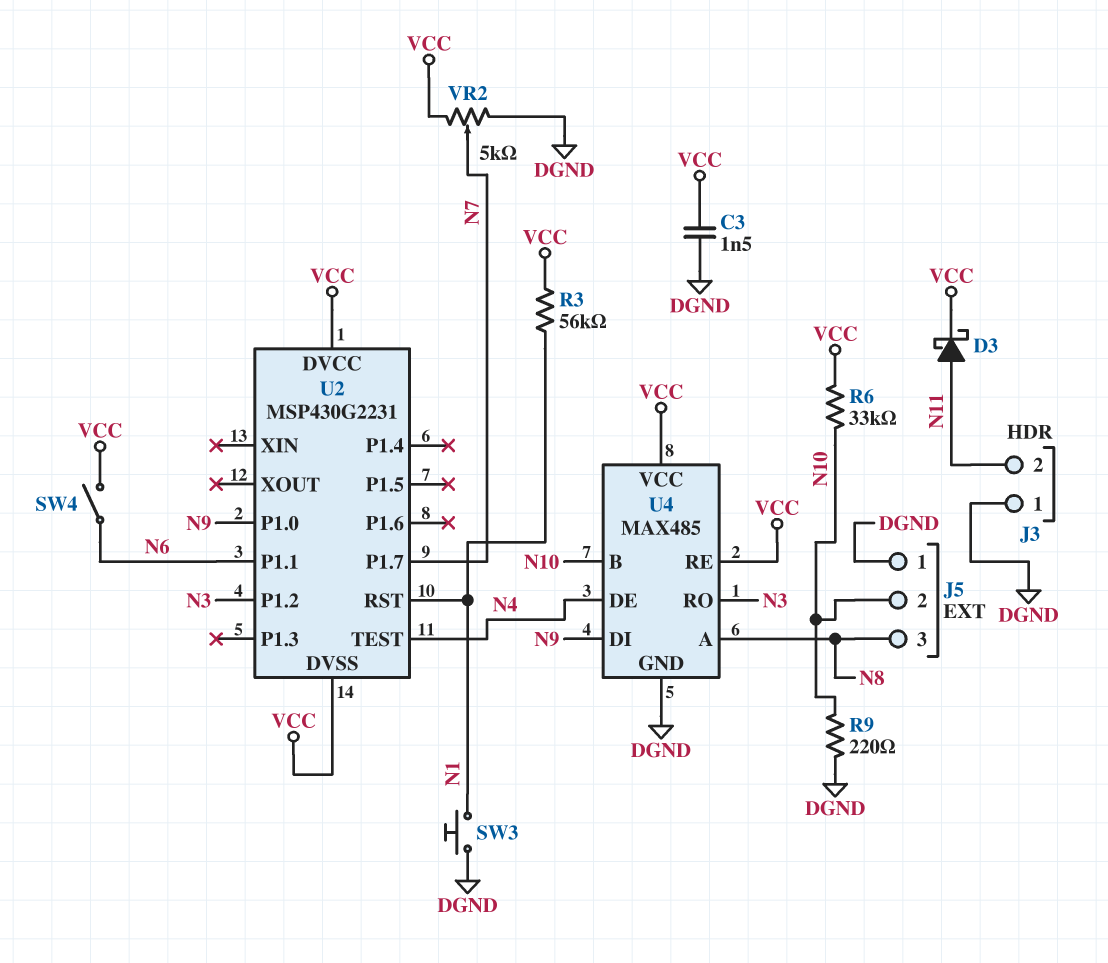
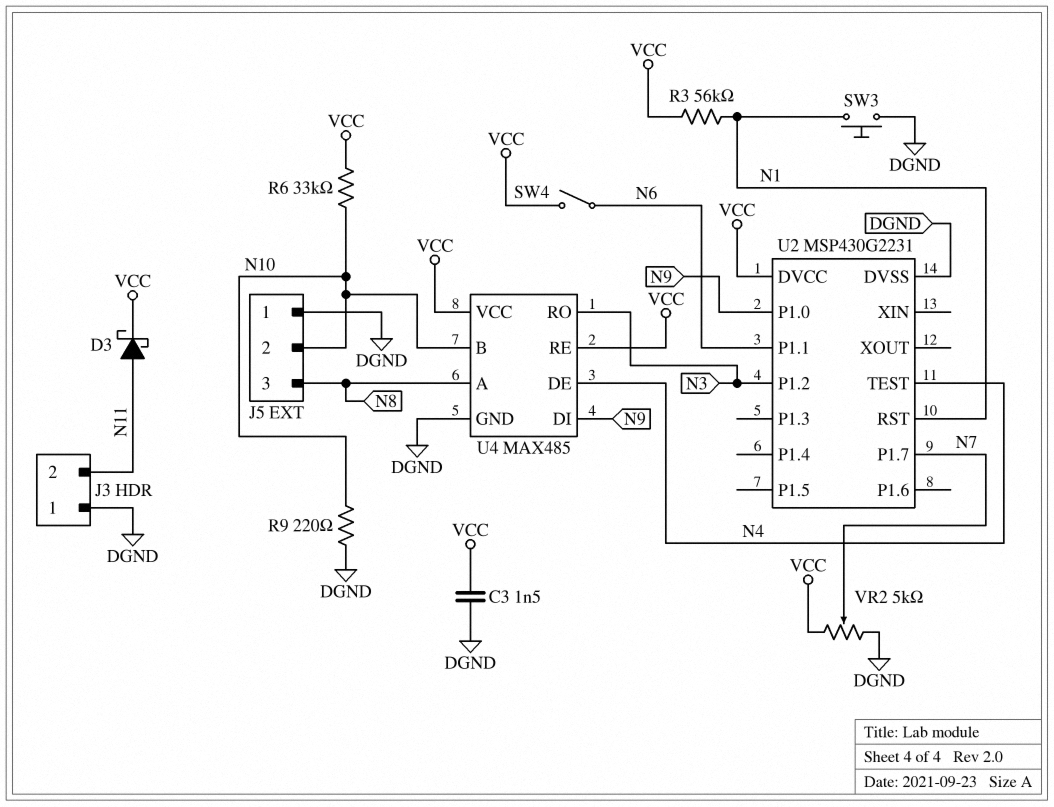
U2 pin DVSS: VCC -> DGND

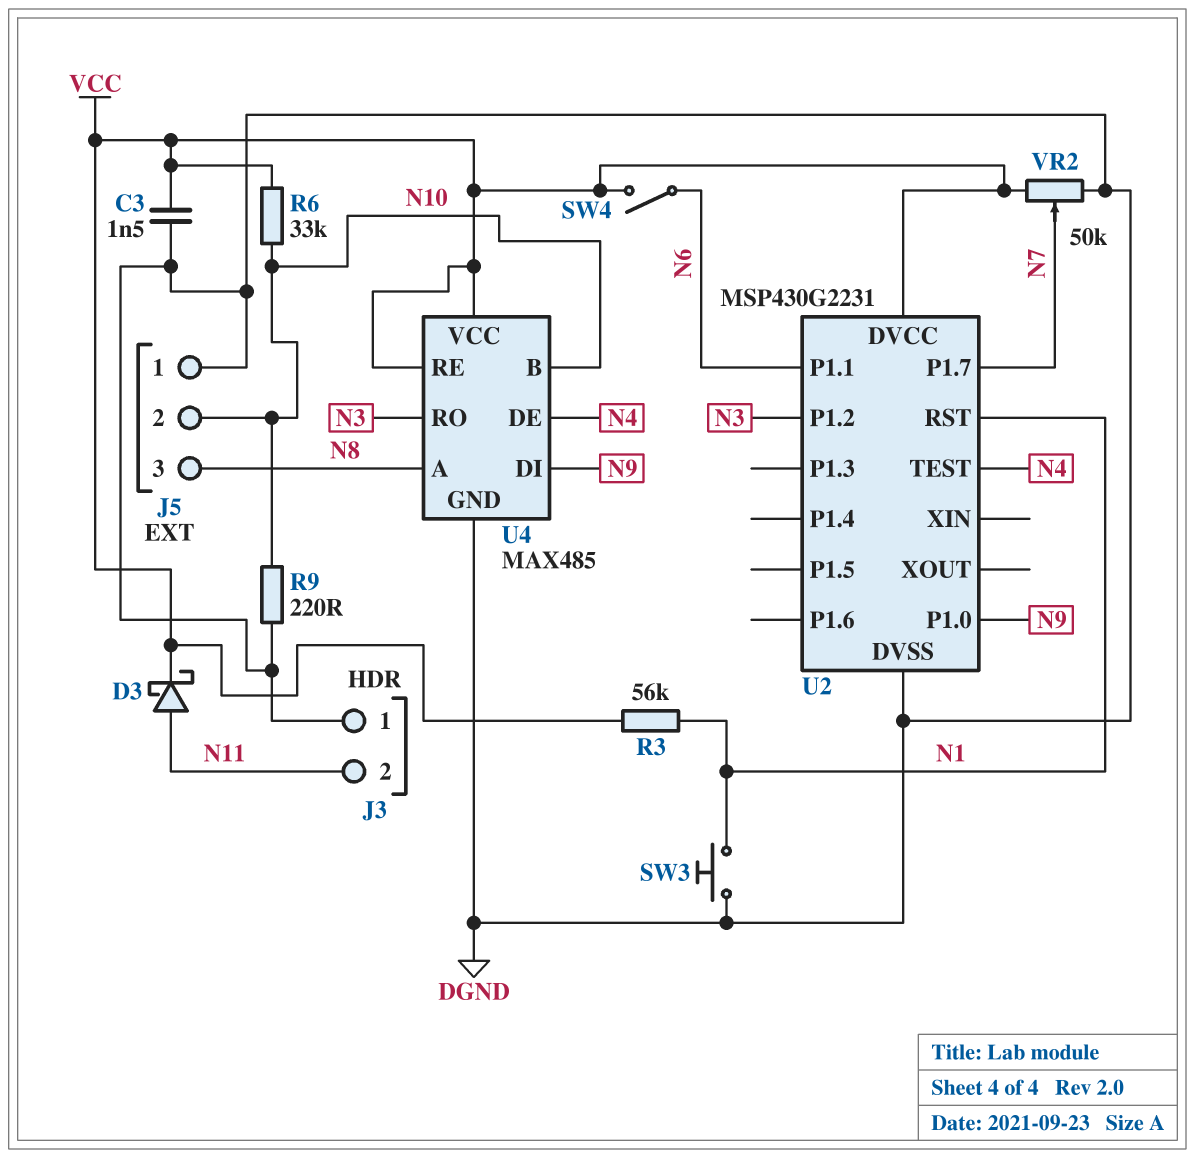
VR2: 5k (DGND, VCC, wiper N7) -> 50k (DGND, VCC, wiper N7)

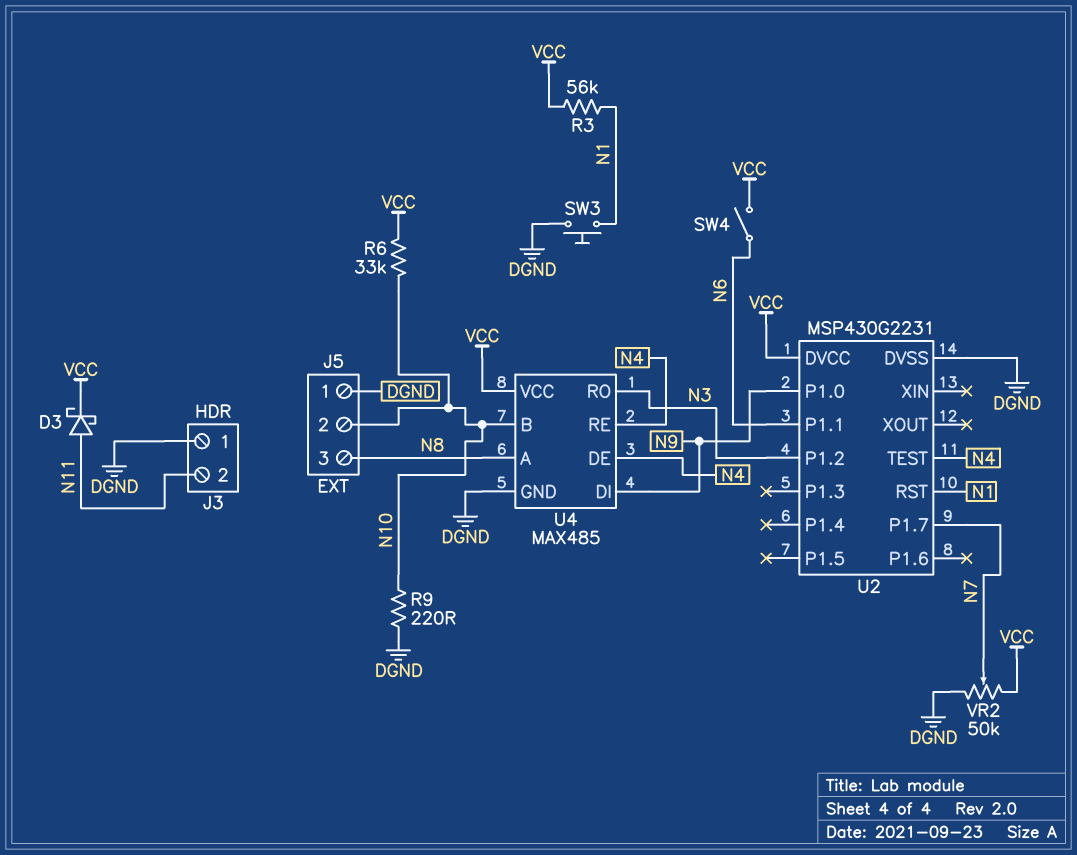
C3: 1.5nF (DGND, VCC) -> none
U4 pin RE: VCC -> N4

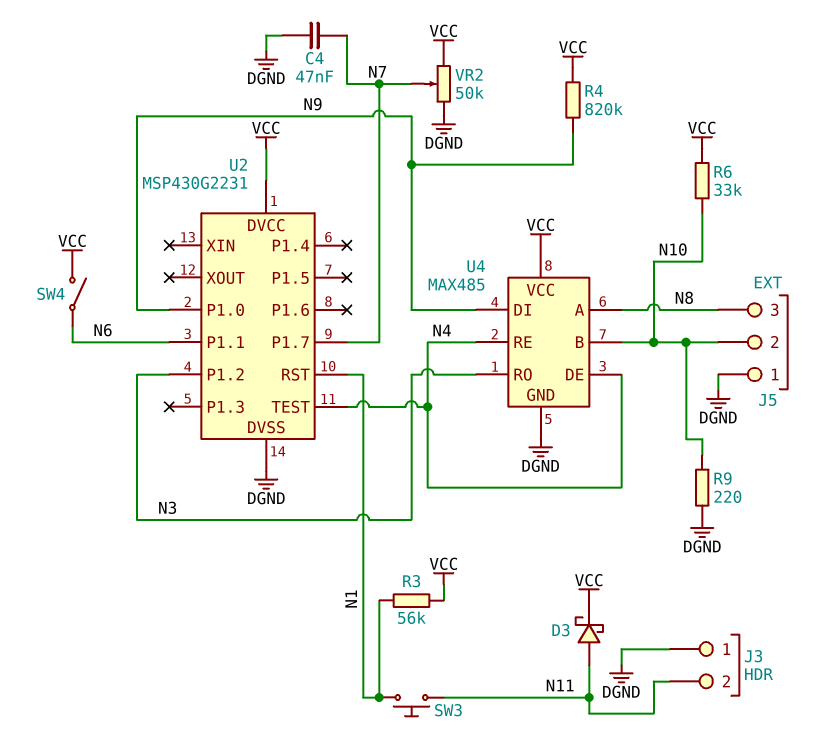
C4: none -> 47nF (DGND, N7)
R4: none -> 820k (N9, VCC)
SW3: button (DGND, N1) -> button (N1, N11)

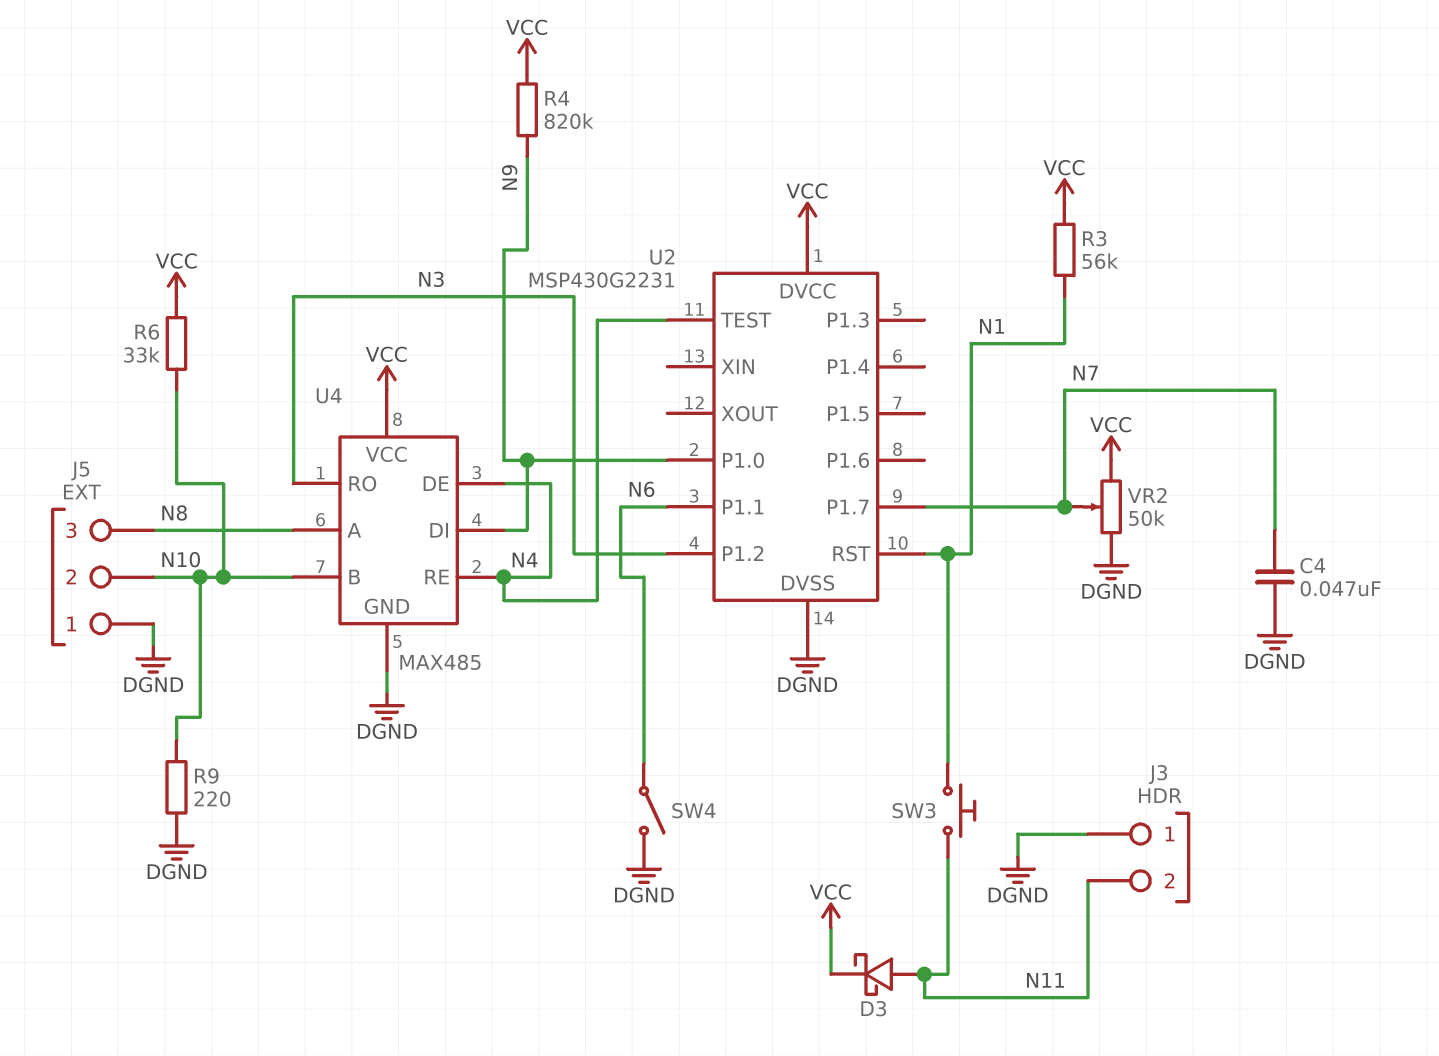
SW4: switch (N6, VCC) -> switch (DGND, N6)

